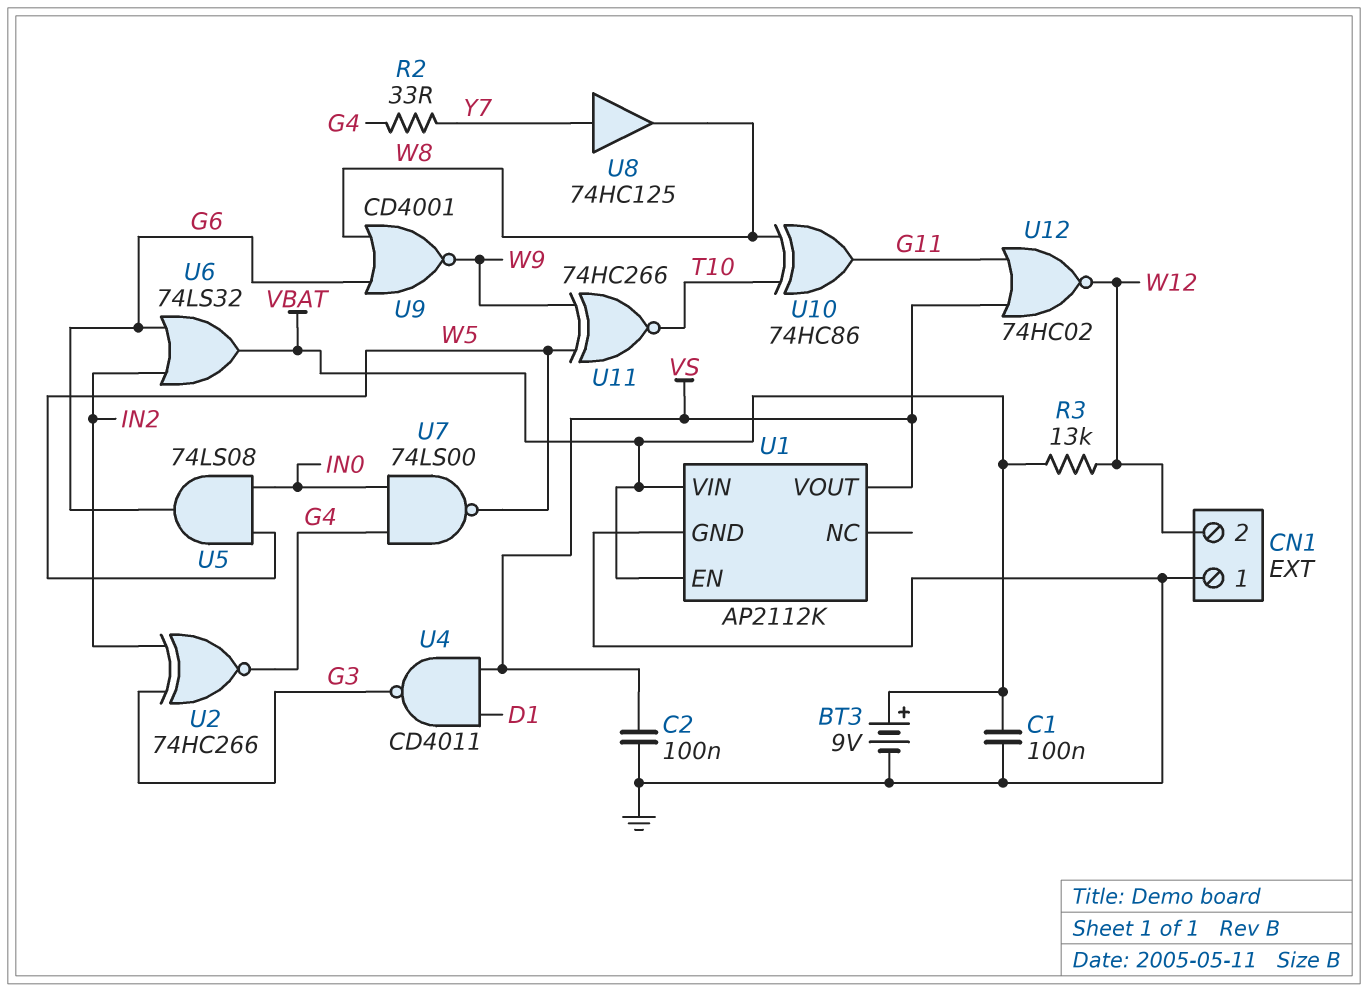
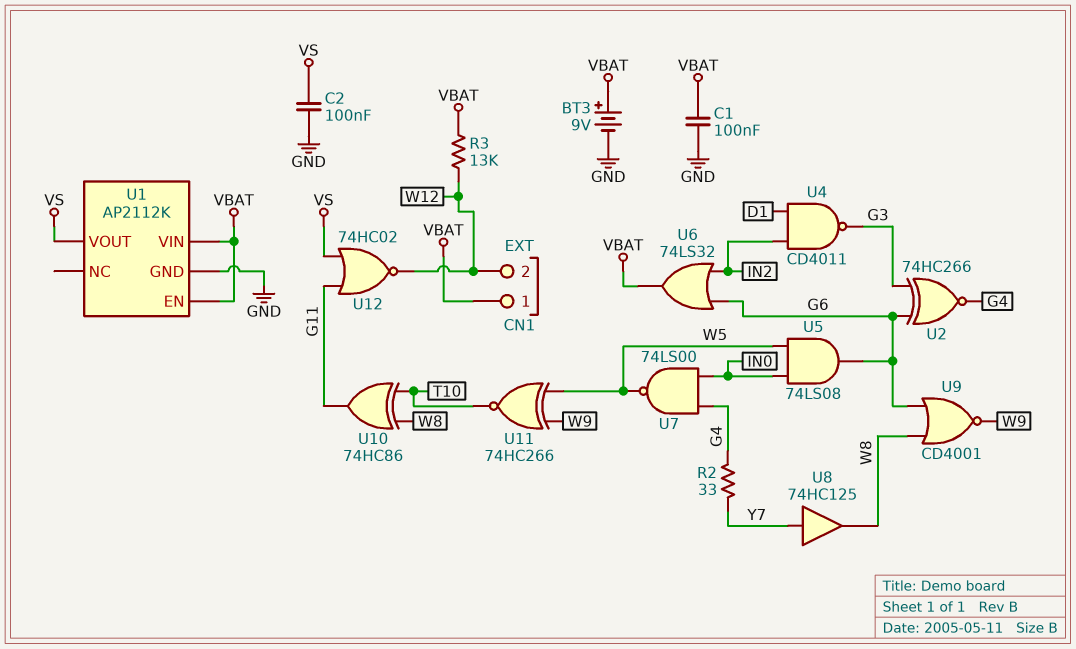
CN1 pin 1: GND -> VBAT
U2: XNOR 74HC266 (in G3, in IN2, out G4) -> XNOR 74HC266 (in G3, in G6, out G4)
U4: NAND CD4011 (in D1, in VS, out G3) -> NAND CD4011 (in D1, in IN2, out G3)

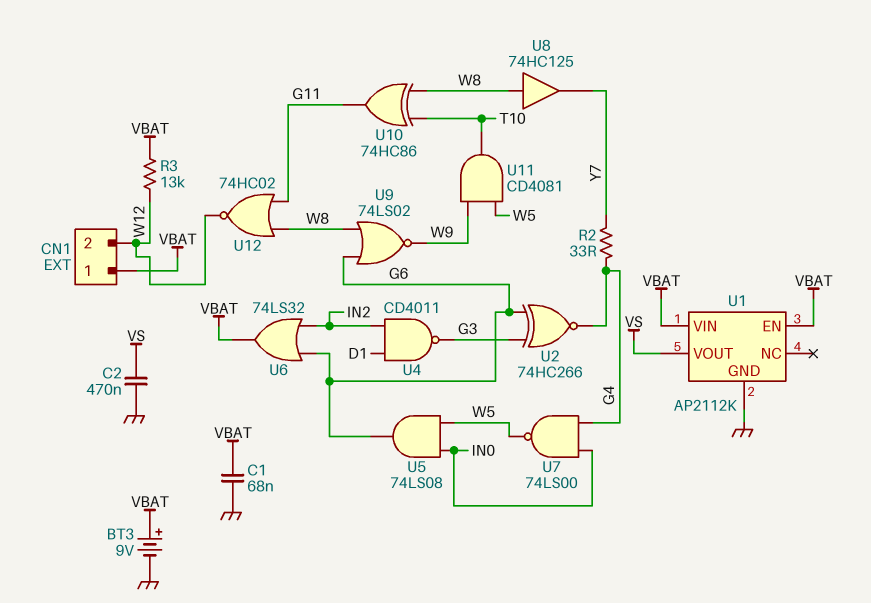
C1: 100nF (GND, VBAT) -> 68nF (GND, VBAT)
C2: 100nF (GND, VS) -> 470nF (GND, VS)
U8: buffer 74HC125 (in Y7, out W8) -> buffer 74HC125 (in W8, out Y7)
U9: NOR CD4001 (in G6, in W8, out W9) -> NOR 74LS02 (in G6, in W8, out W9)
U11: XNOR 74HC266 (in W5, in W9, out T10) -> AND CD4081 (in W5, in W9, out T10)
U12: NOR 74HC02 (in G11, in VS, out W12) -> NOR 74HC02 (in G11, in W8, out W12)

